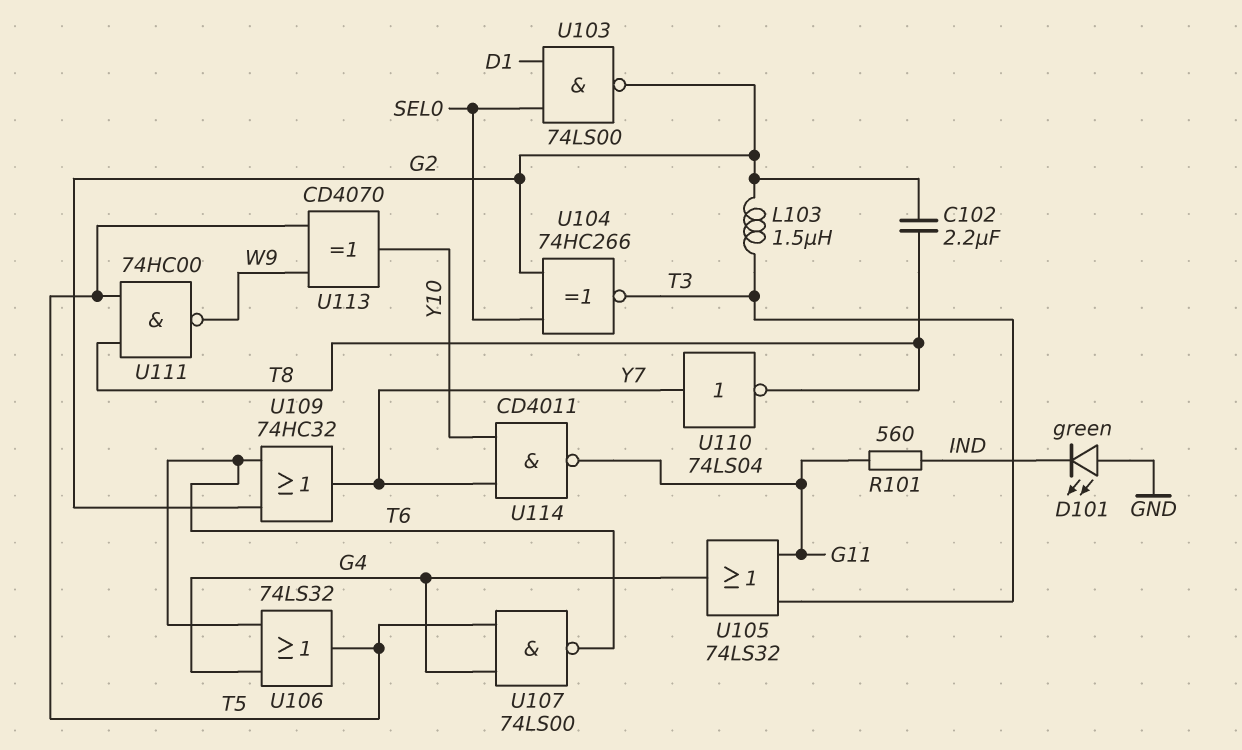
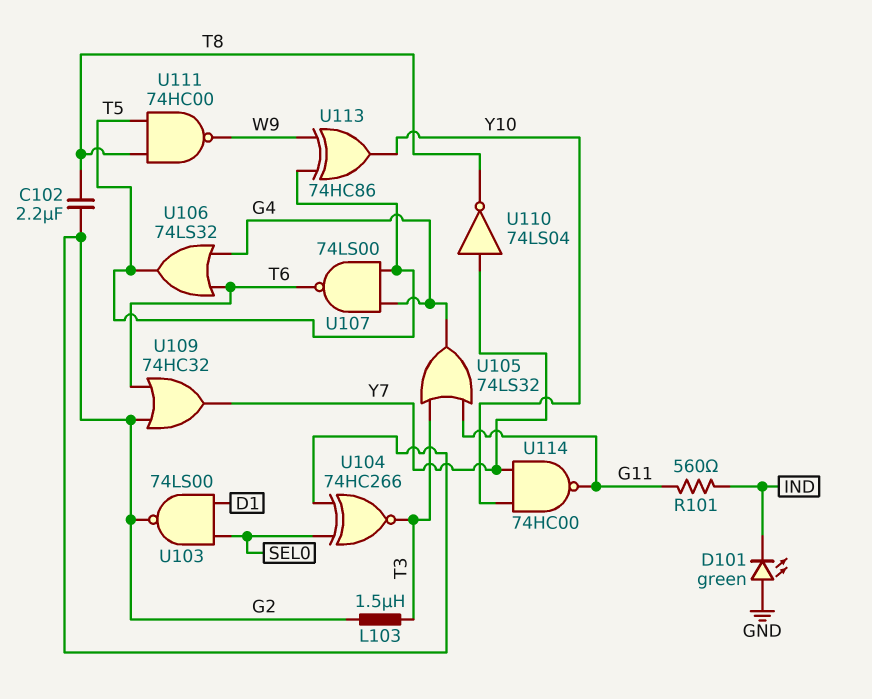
U113: XOR CD4070 (in T5, in W9, out Y10) -> XOR 74HC86 (in T5, in W9, out Y10)
U114: NAND CD4011 (in Y7, in Y10, out G11) -> NAND 74HC00 (in Y7, in Y10, out G11)

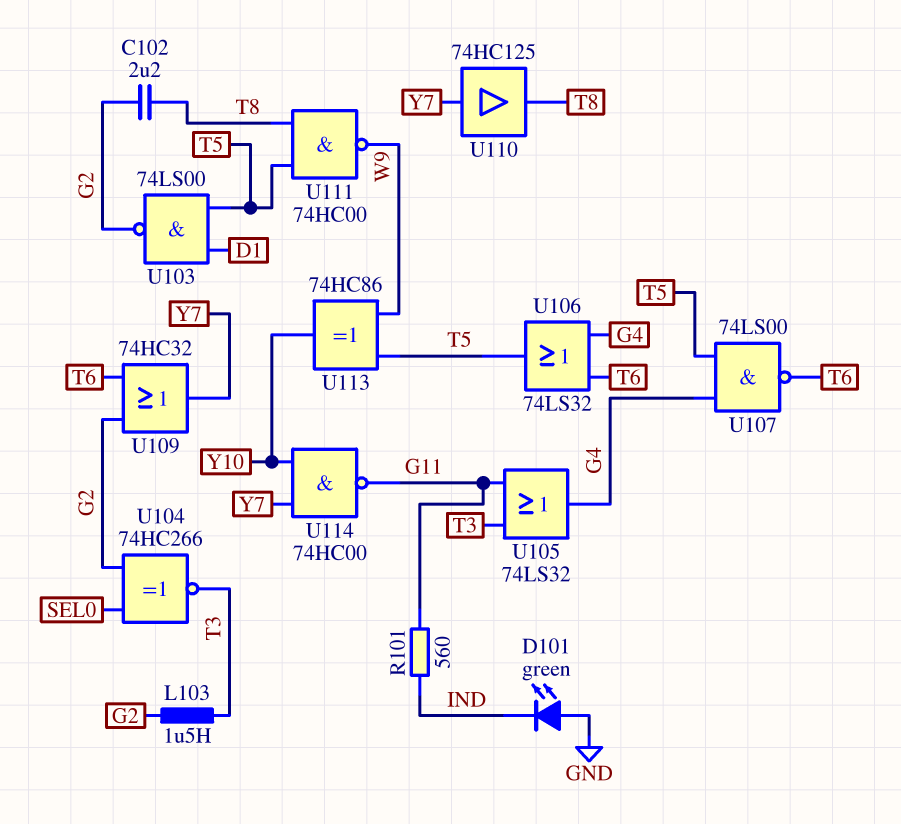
U103: NAND 74LS00 (in D1, in SEL0, out G2) -> NAND 74LS00 (in D1, in T5, out G2)
U110: NOT 74LS04 (in Y7, out T8) -> buffer 74HC125 (in Y7, out T8)

